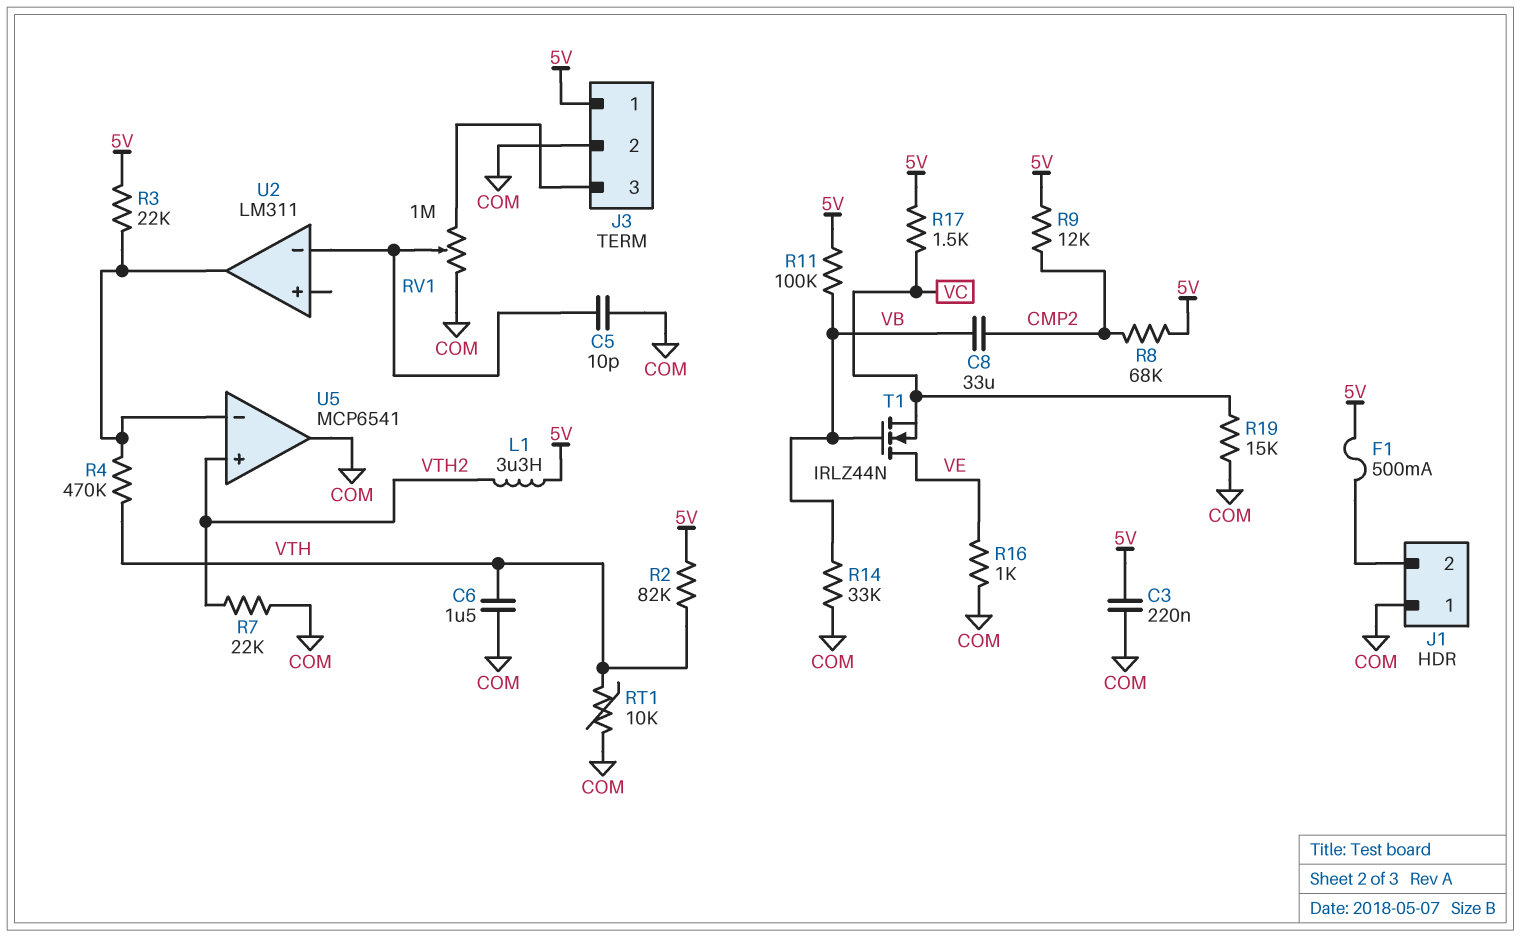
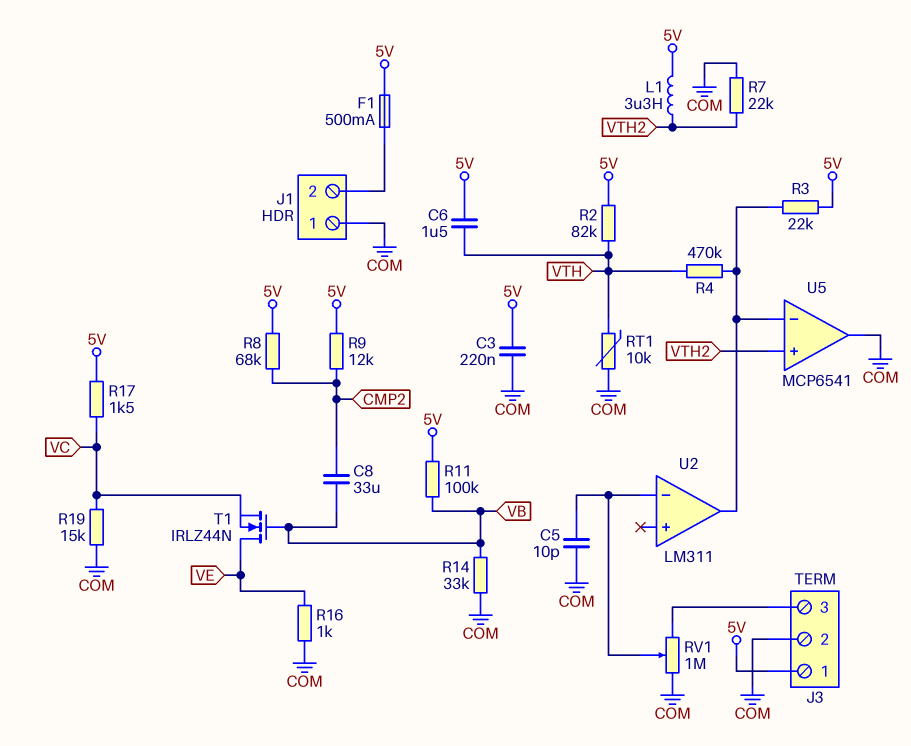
C6: 1.5uF (COM, VTH) -> 1.5uF (5V, VTH)

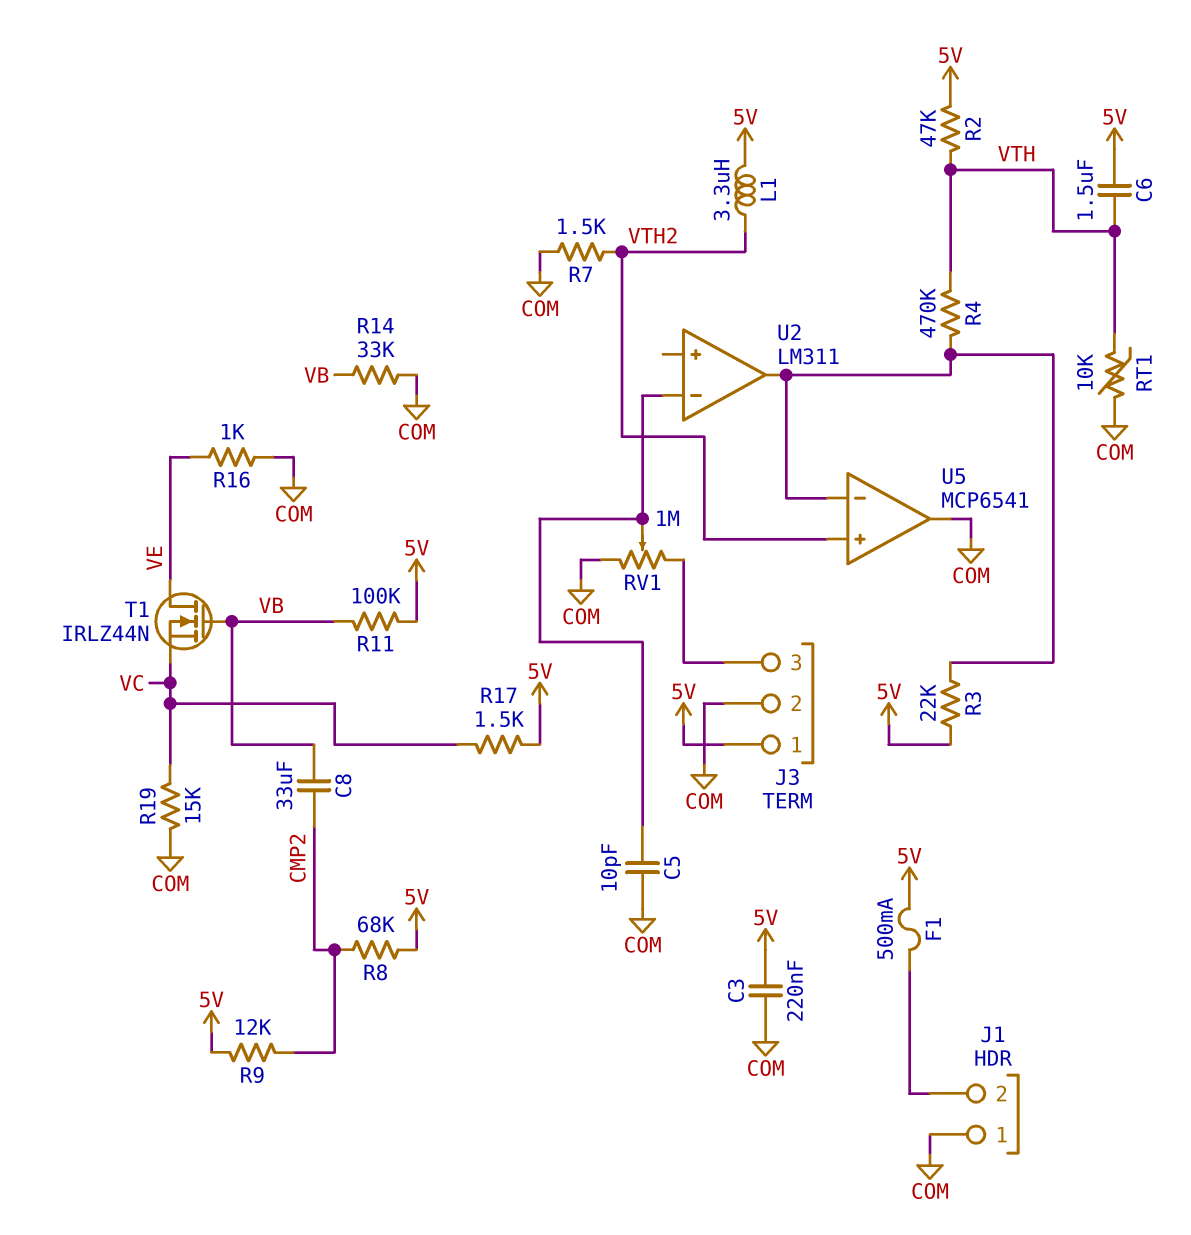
R2: 82k (5V, VTH) -> 47k (5V, VTH)
R7: 22k (COM, VTH2) -> 1.5k (COM, VTH2)

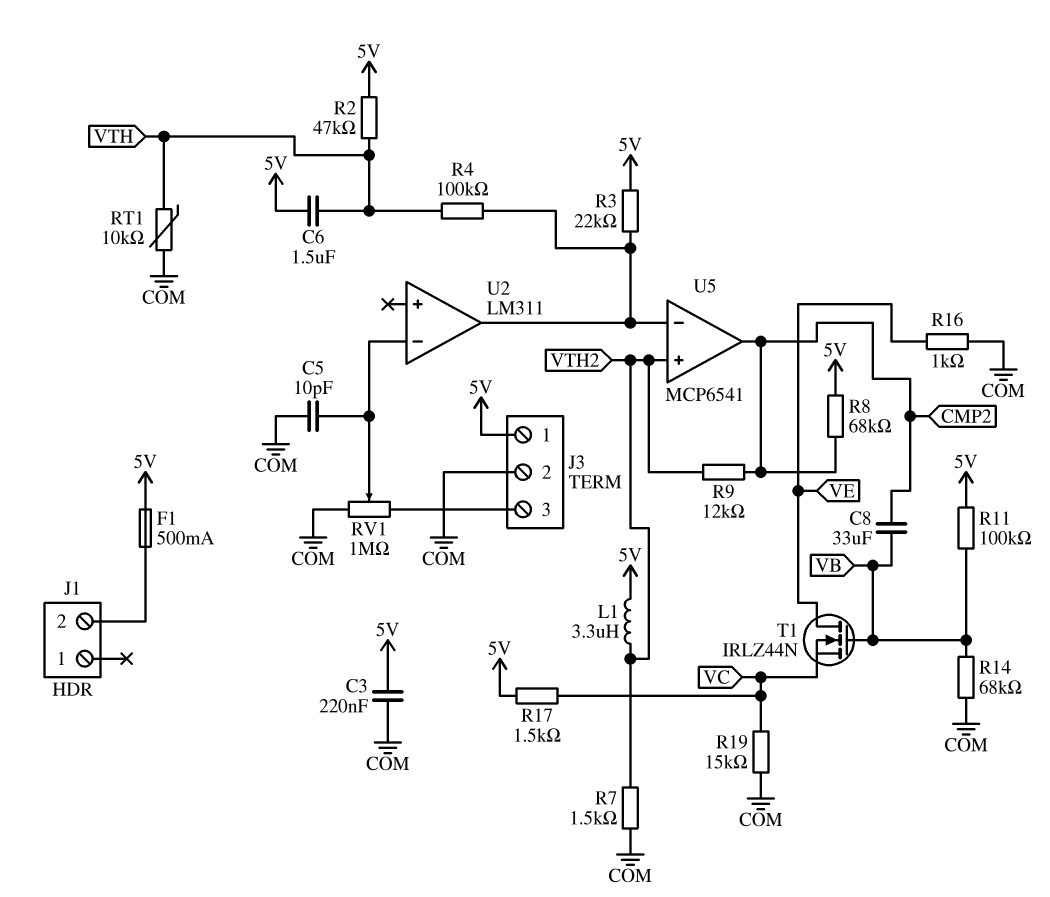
J1 pin 1: COM -> none
R4: 470k (U2/out, VTH) -> 100k (U2/out, VTH)
R9: 12k (5V, CMP2) -> 12k (CMP2, VTH2)
R14: 33k (COM, VB) -> 68k (COM, VB)
U5 pin out: COM -> CMP2

